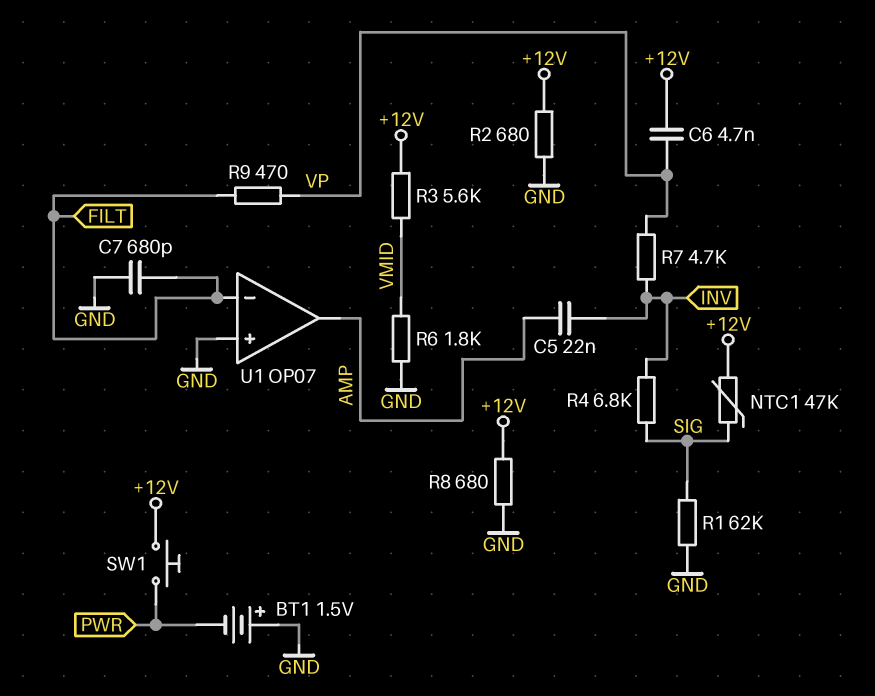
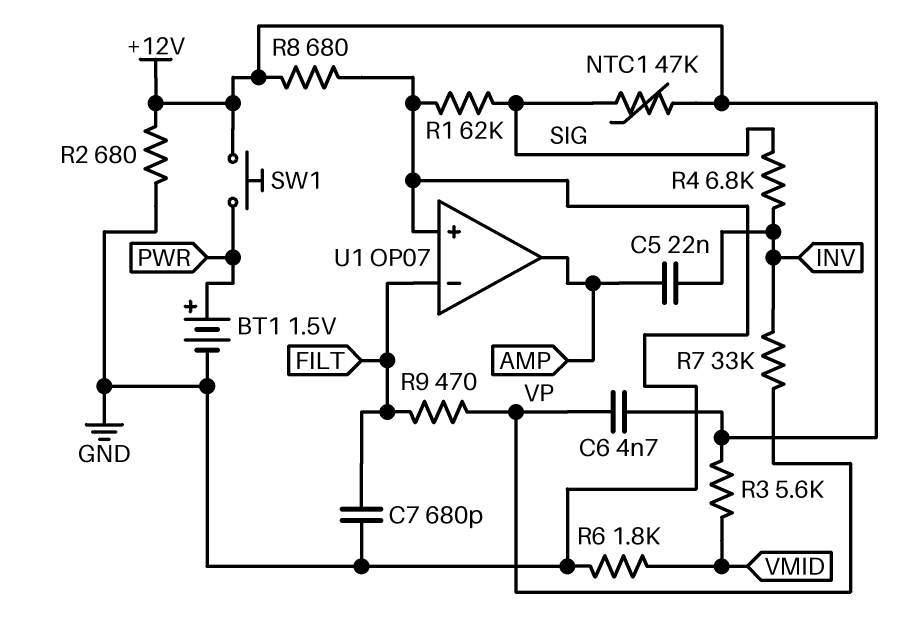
BT1: 1.5V (plus GND, minus PWR) -> 1.5V (plus PWR, minus GND)
R7: 4.7k (INV, VP) -> 33k (INV, VP)

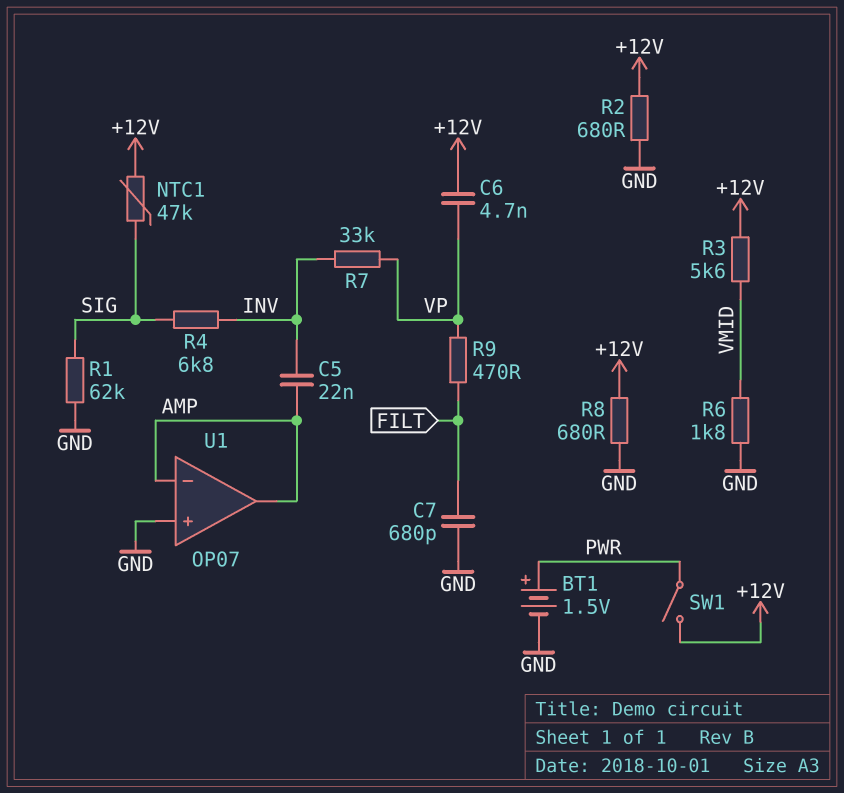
SW1: button (+12V, PWR) -> switch (+12V, PWR)
U1 pin in-: FILT -> AMP

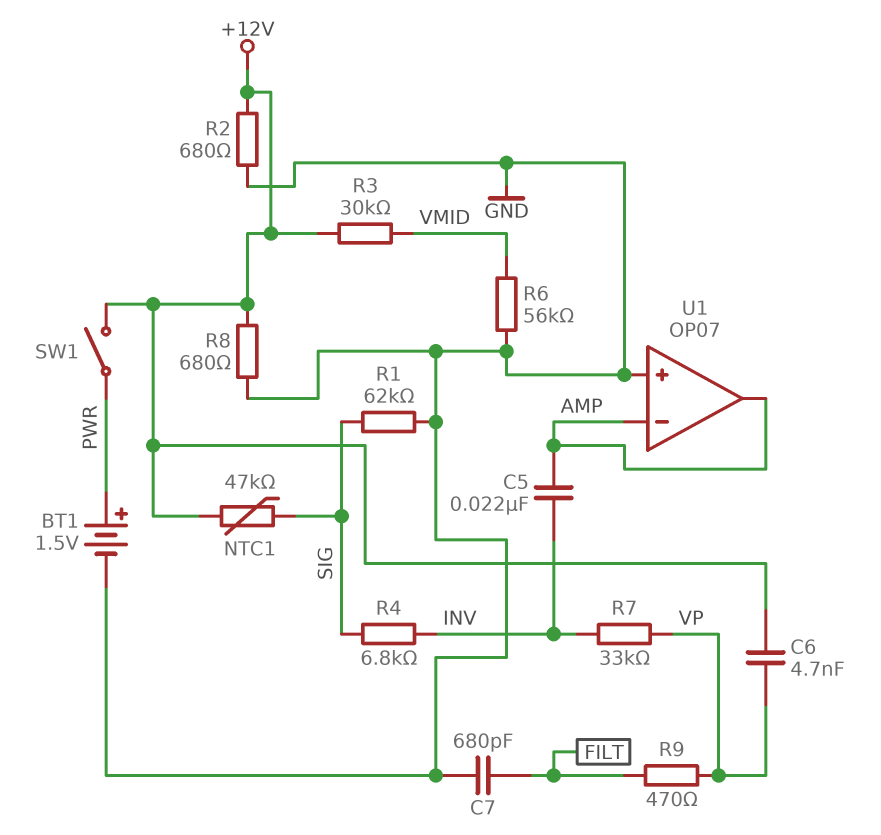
R3: 5.6k (+12V, VMID) -> 30k (+12V, VMID)
R6: 1.8k (GND, VMID) -> 56k (GND, VMID)

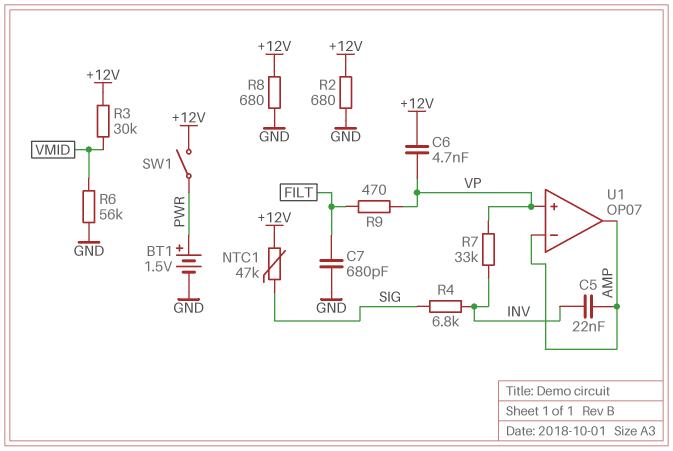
R1: 62k (GND, SIG) -> none
U1 pin in+: GND -> VP

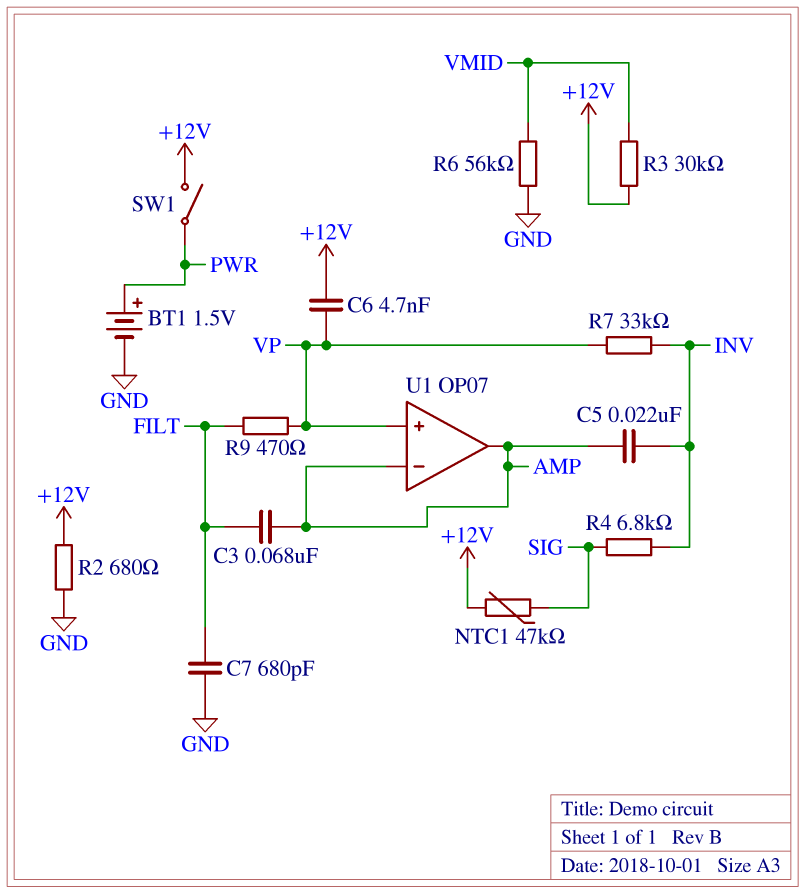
C3: none -> 68nF (AMP, FILT)
R8: 680 (+12V, GND) -> none

